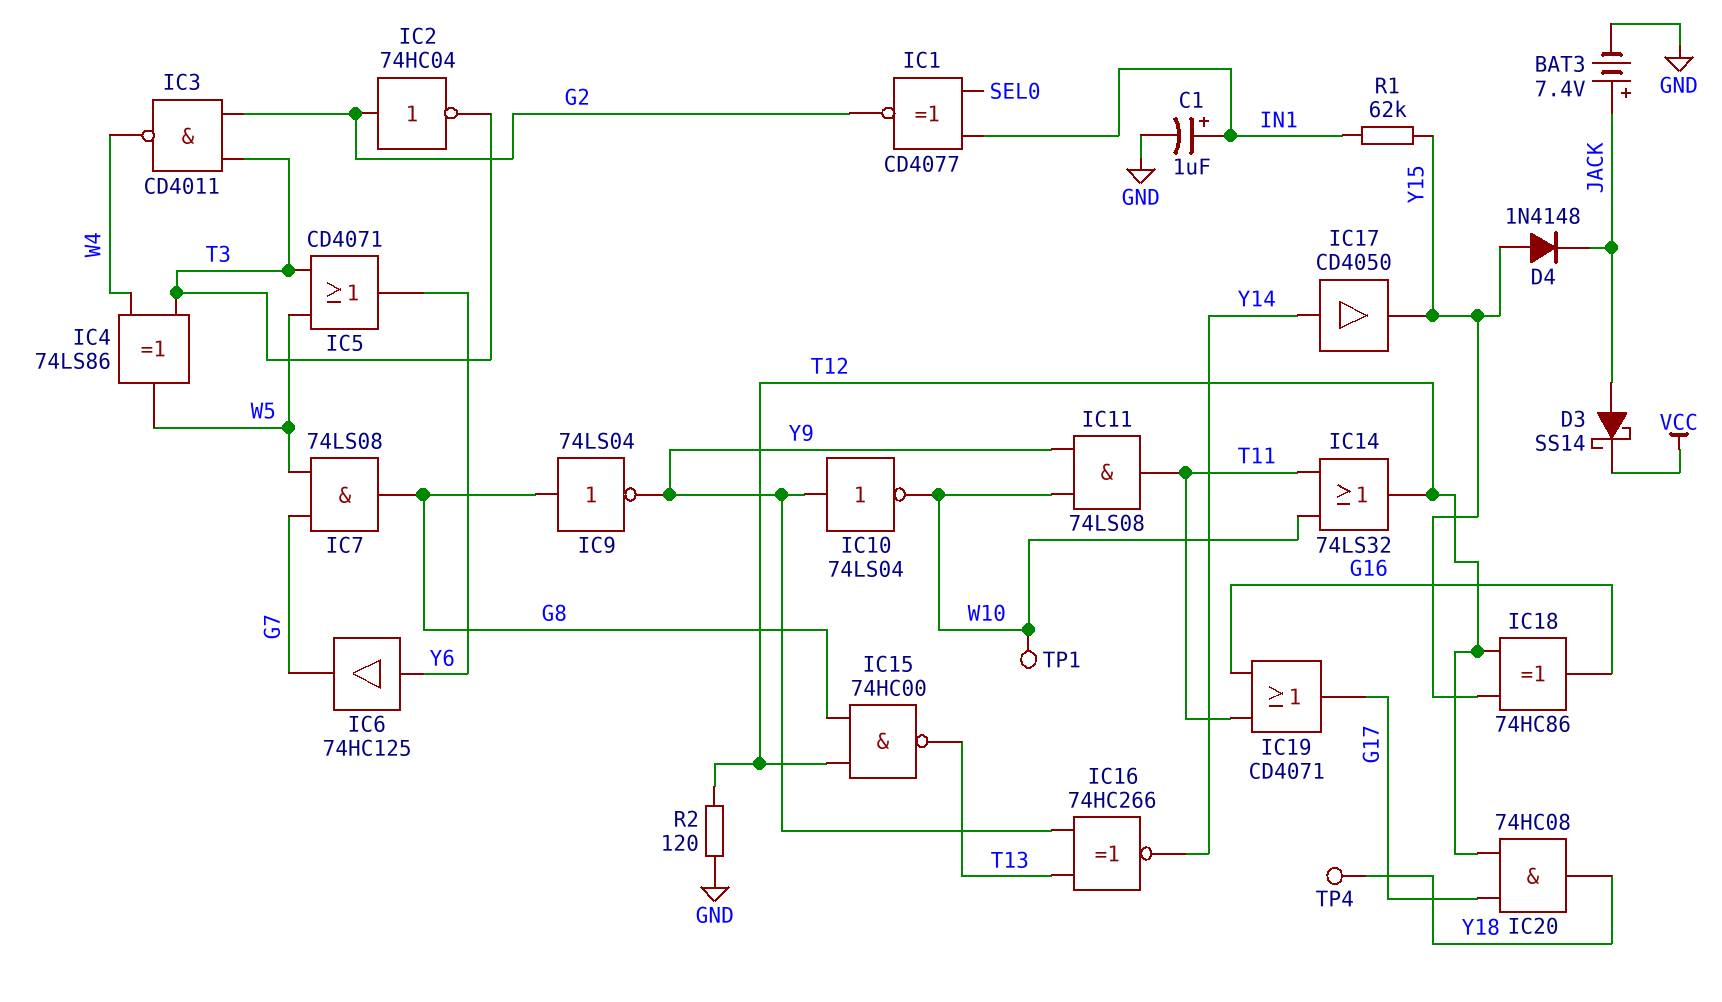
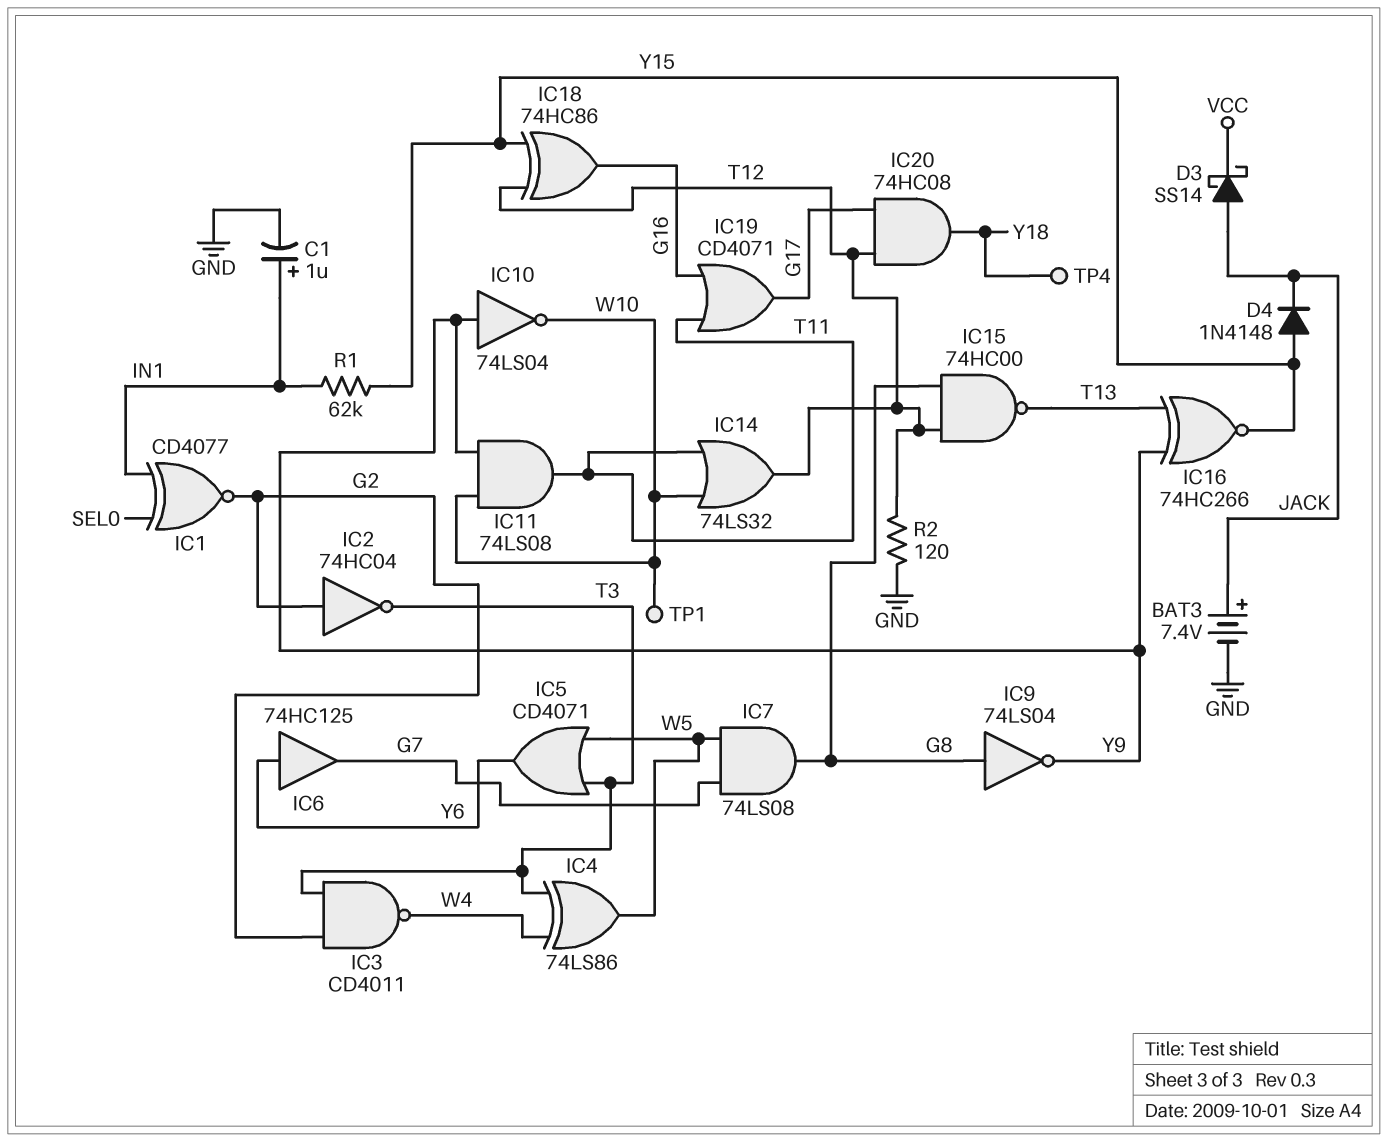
IC16: XNOR 74HC266 (in T13, in Y9, out Y14) -> XNOR 74HC266 (in T13, in Y9, out Y15)
IC17: buffer CD4050 (in Y14, out Y15) -> none

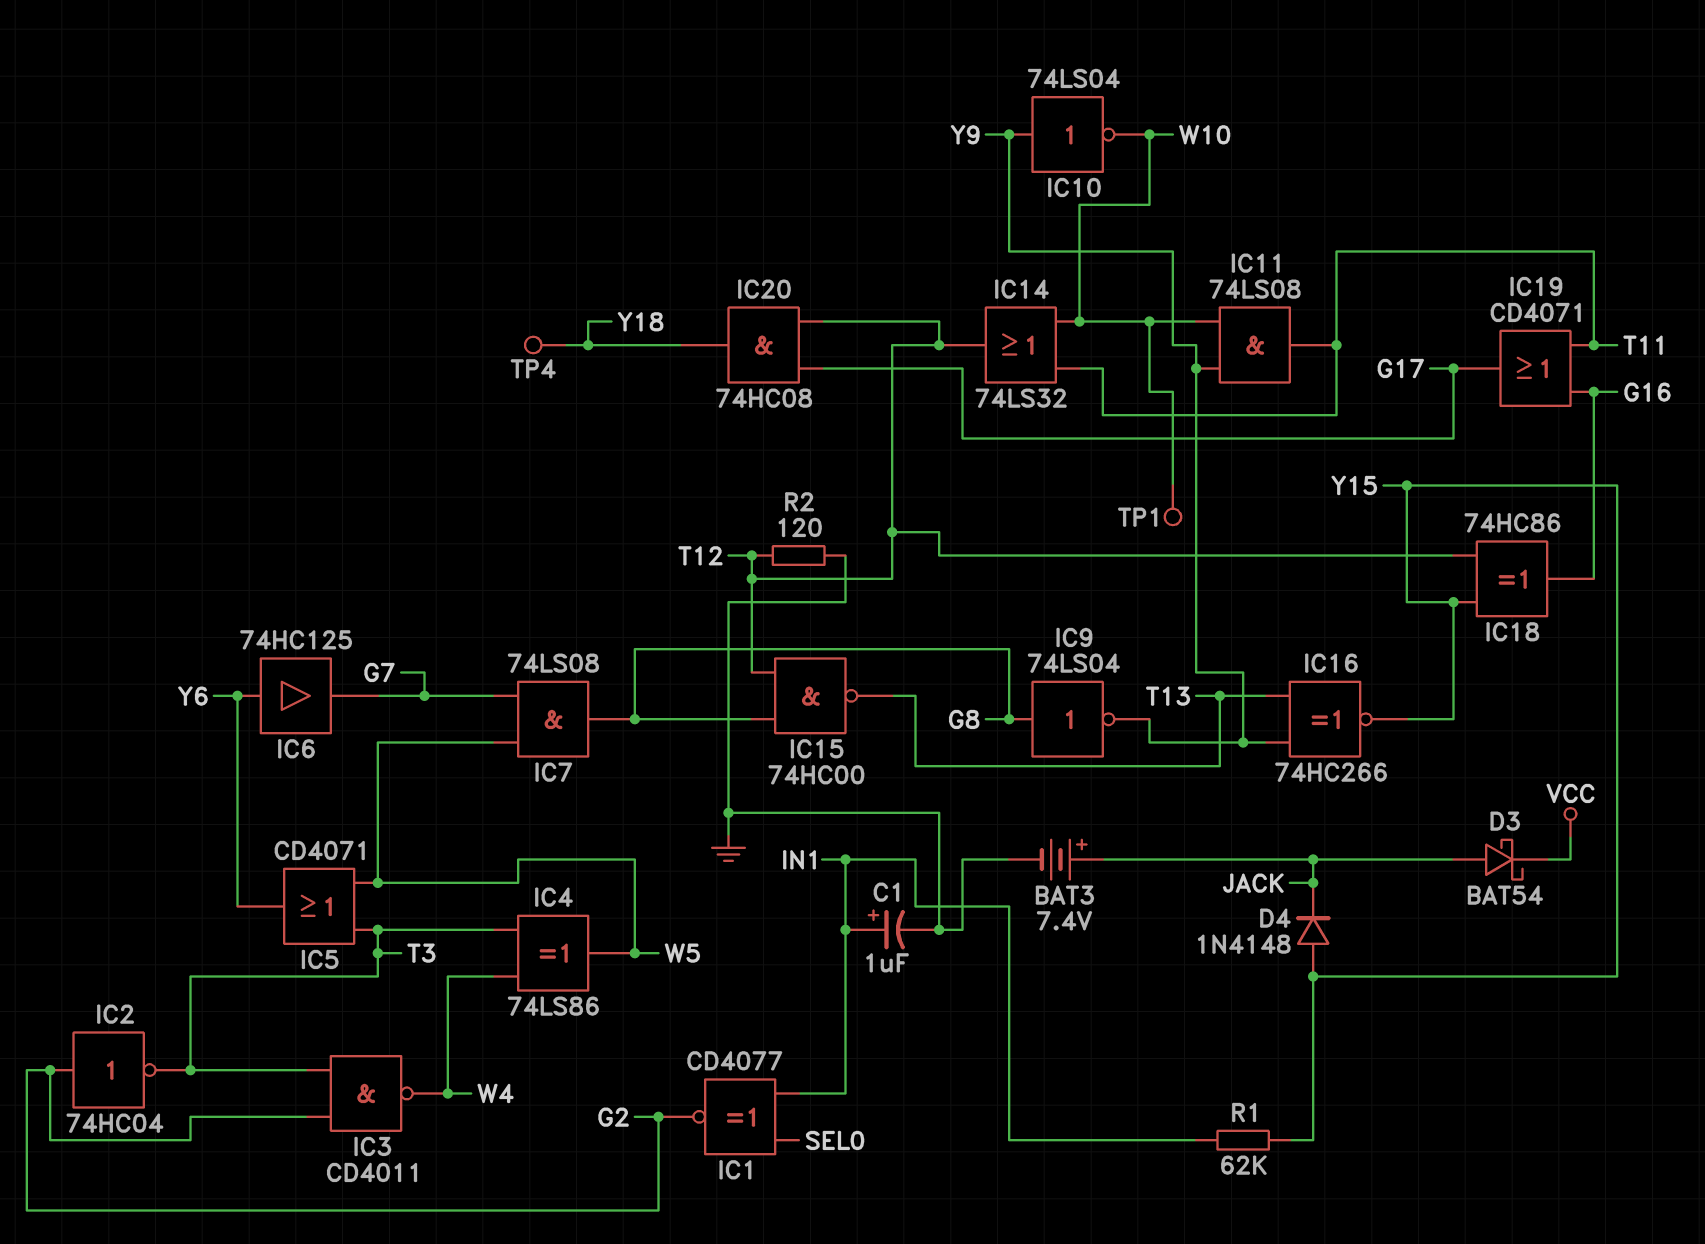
D3: schottky SS14 (A JACK, K VCC) -> schottky BAT54 (A JACK, K VCC)

